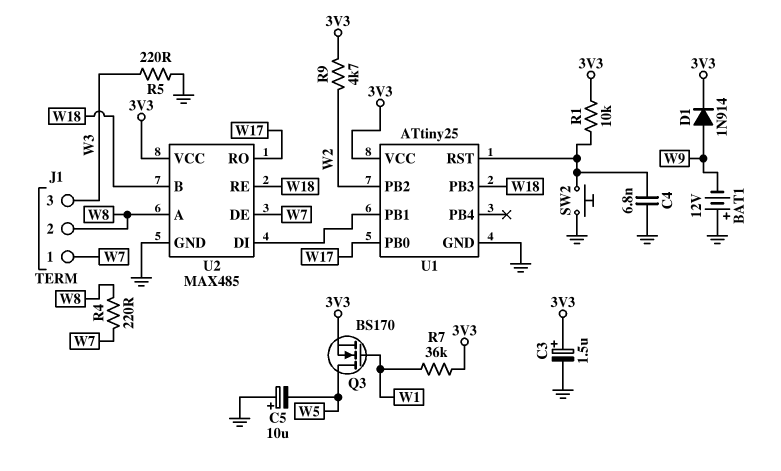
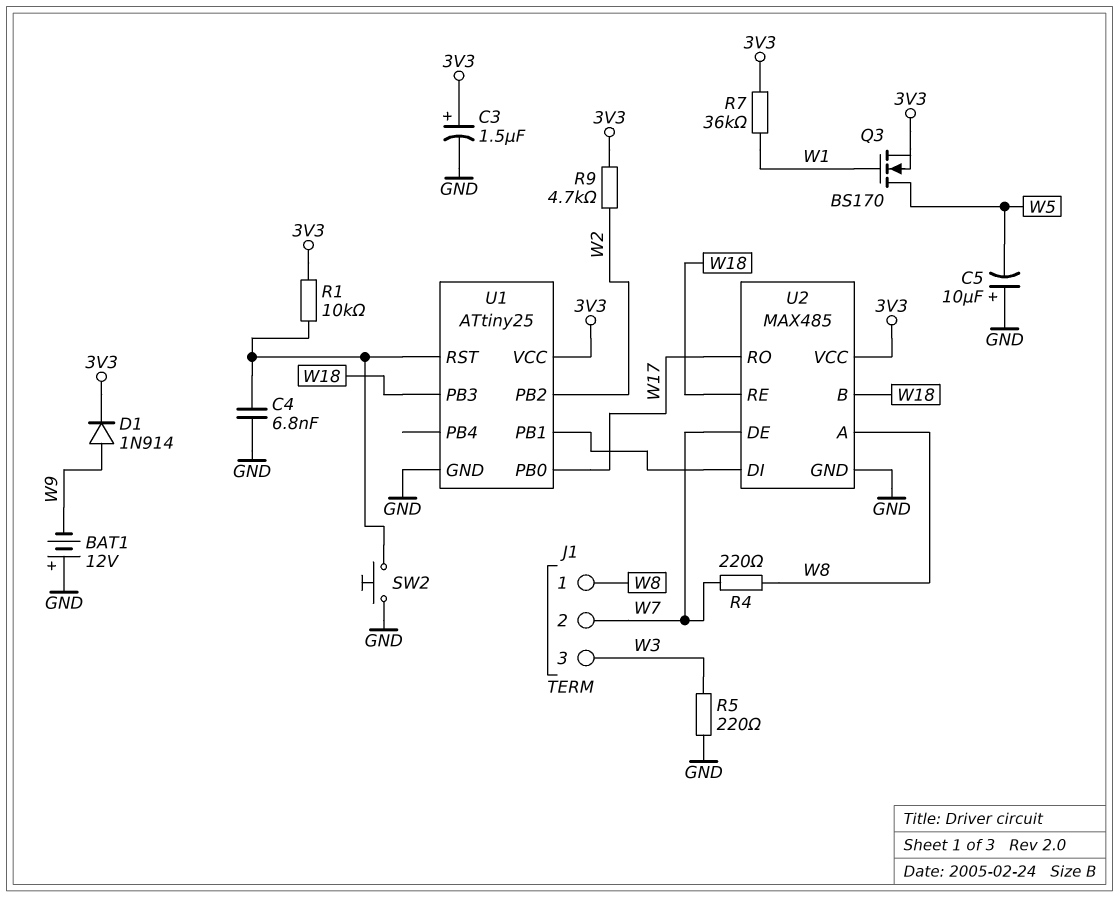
J1 pin 1: W7 -> W8
J1 pin 2: W8 -> W7

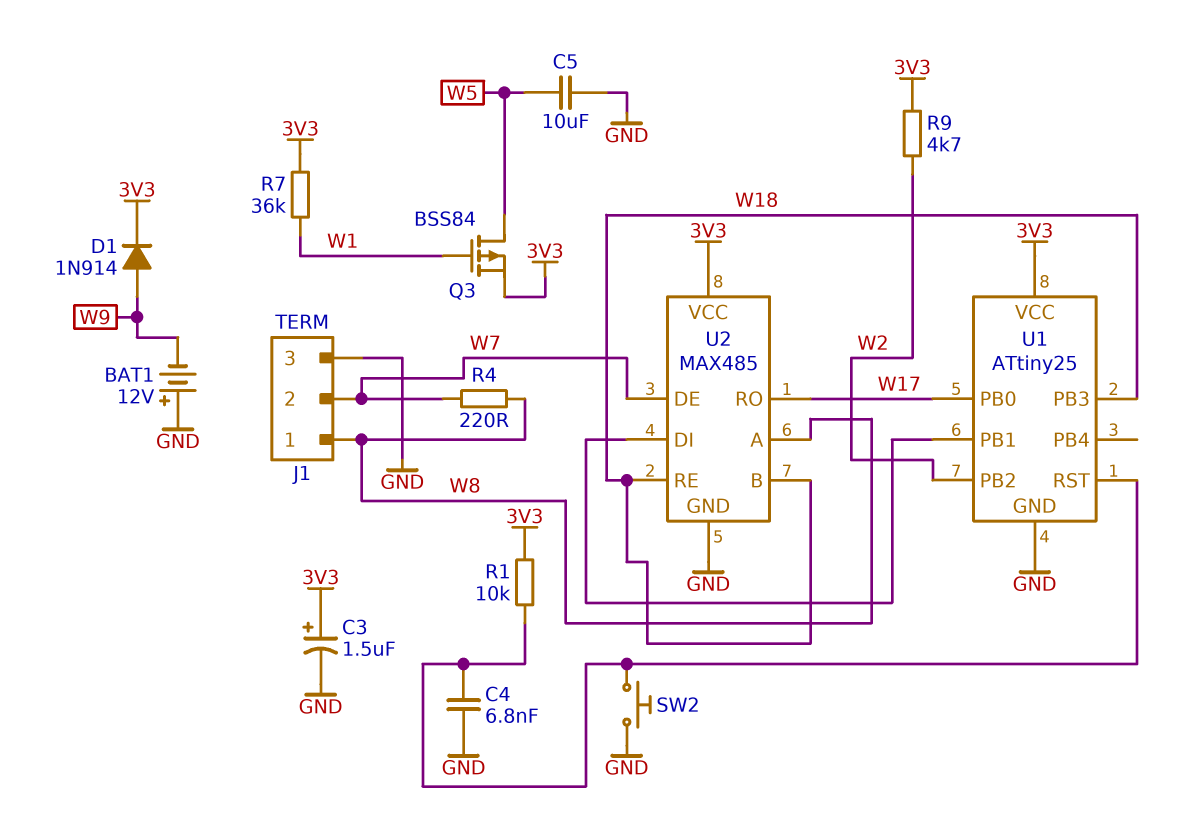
C5: 10uF (plus GND, minus W5) -> 10uF (GND, W5)
J1 pin 3: W3 -> GND
Q3: NMOS BS170 (G W1, D W5, S 3V3) -> PMOS BSS84 (G W1, D W5, S 3V3)
R5: 220 (GND, W3) -> none

